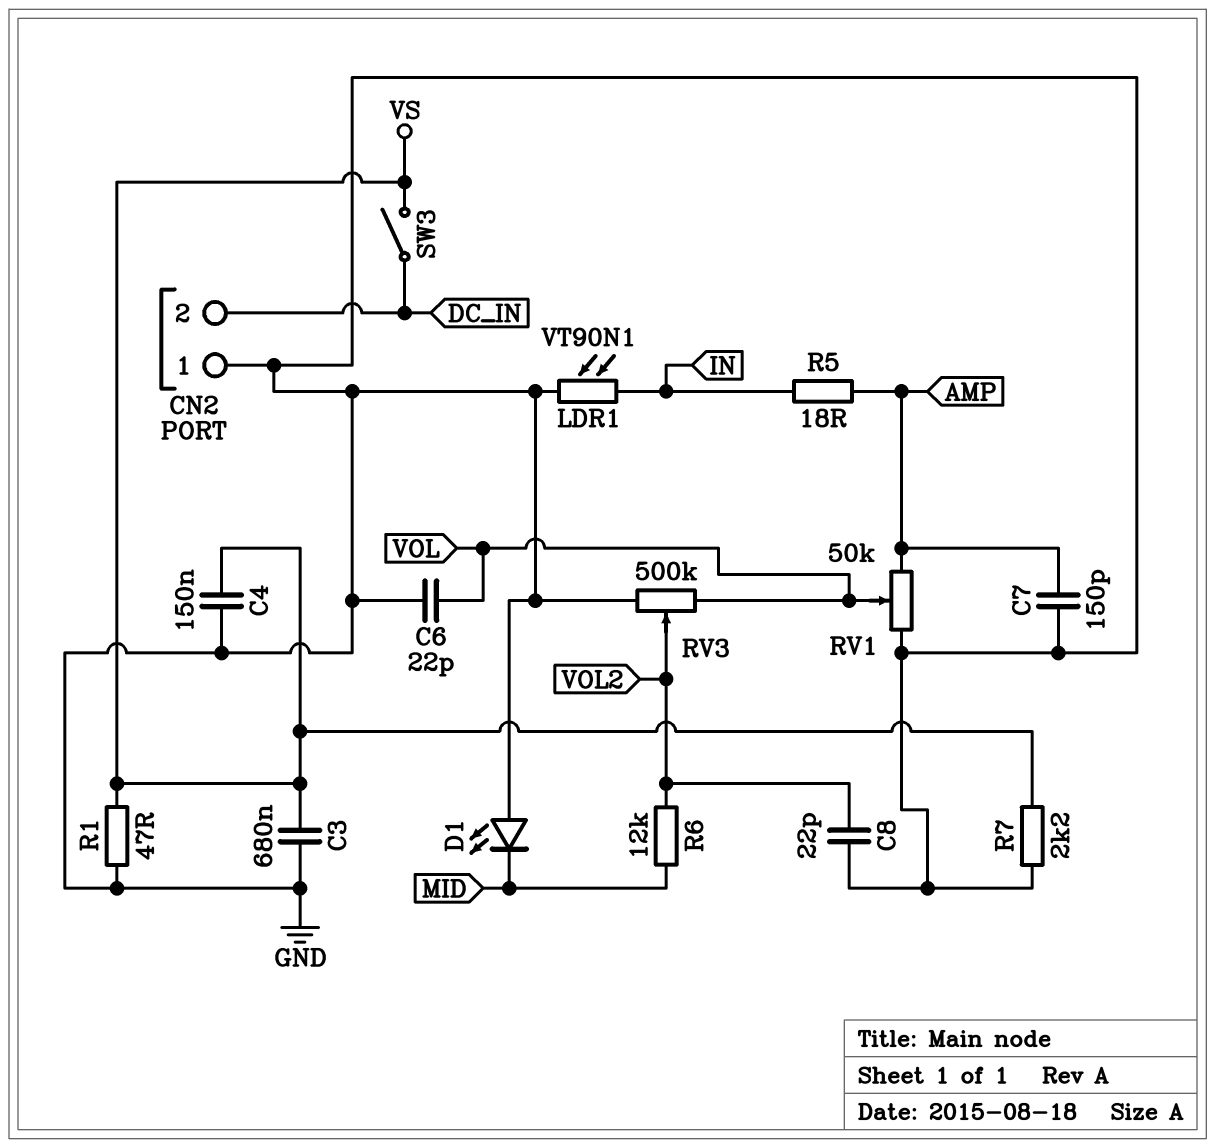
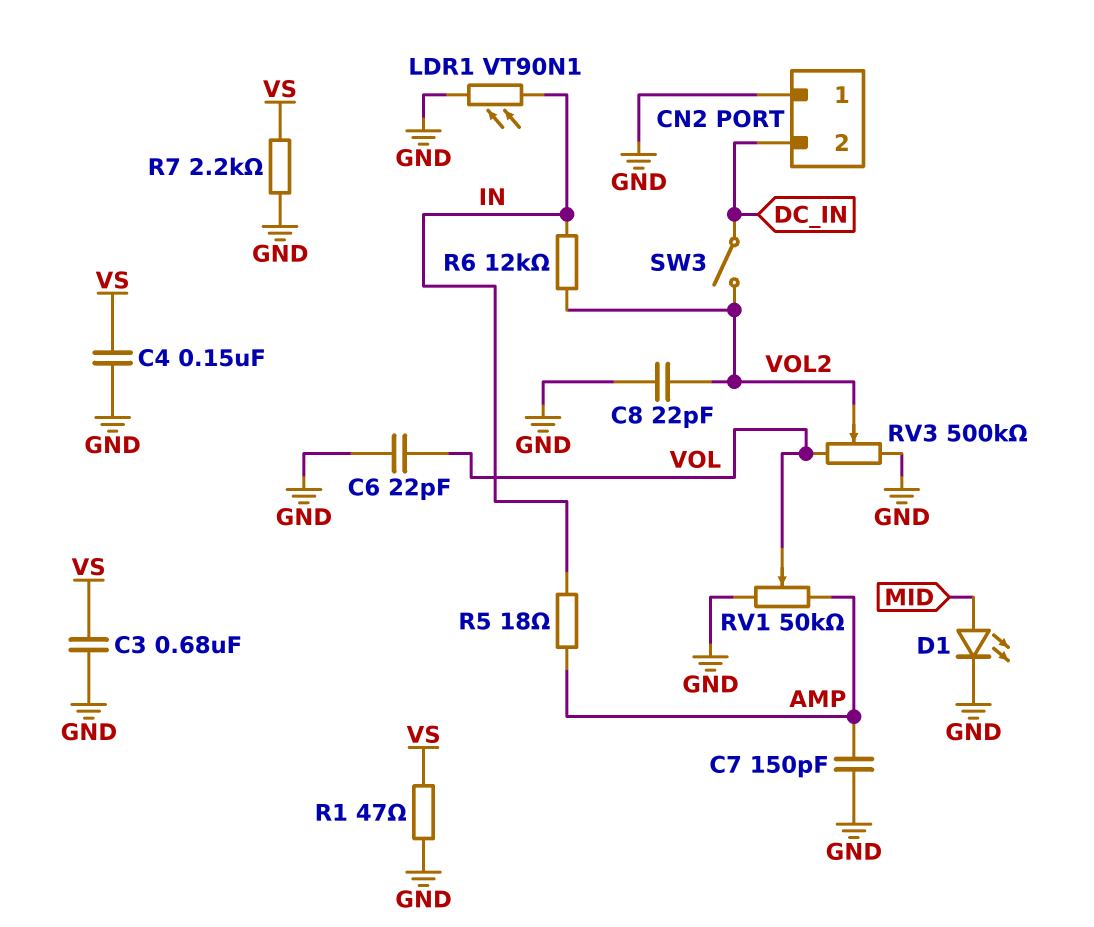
D1: LED (A GND, K MID) -> LED (A MID, K GND)
R6: 12k (MID, VOL2) -> 12k (IN, VOL2)
SW3: switch (DC_IN, VS) -> switch (DC_IN, VOL2)

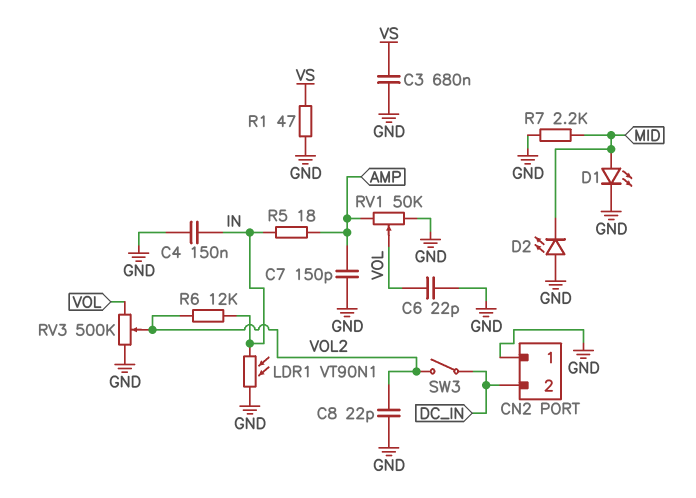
C4: 150nF (GND, VS) -> 150nF (GND, IN)
D2: none -> LED (A GND, K MID)
R7: 2.2k (GND, VS) -> 2.2k (GND, MID)

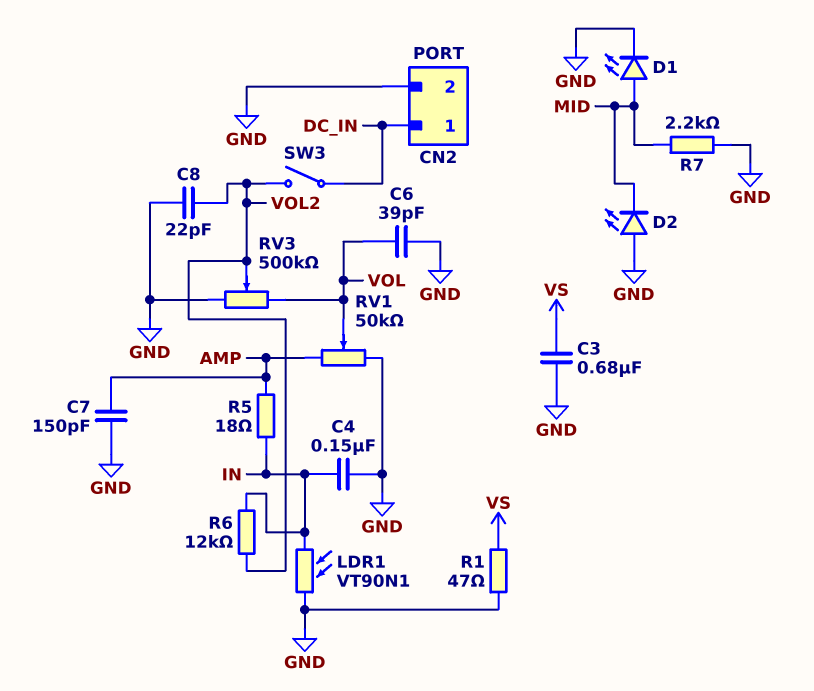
C6: 22pF (GND, VOL) -> 39pF (GND, VOL)
CN2 pin 1: GND -> DC_IN
CN2 pin 2: DC_IN -> GND

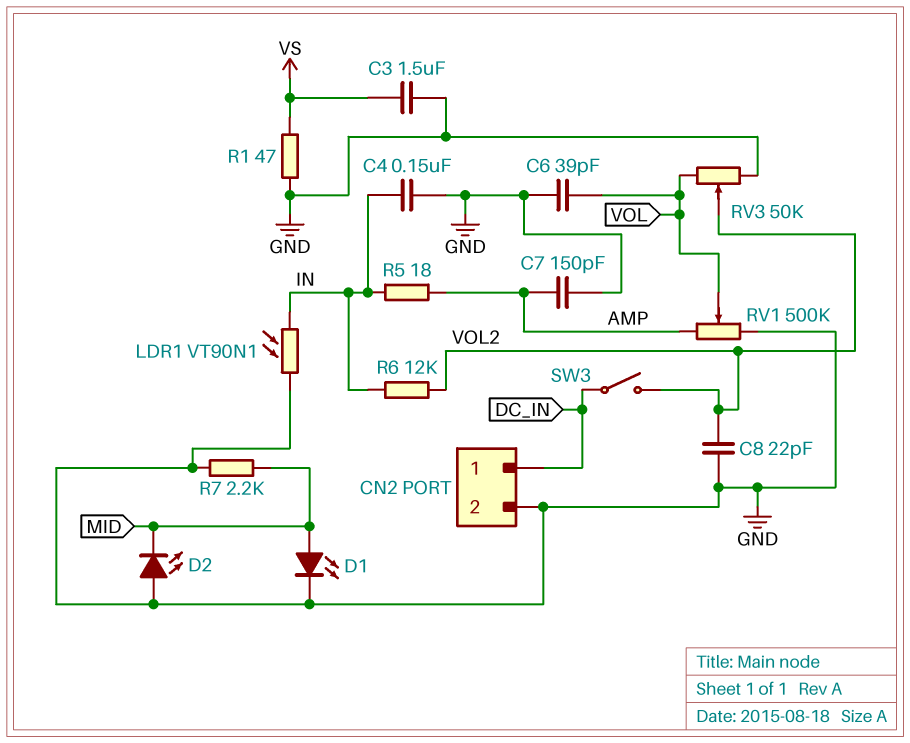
C3: 680nF (GND, VS) -> 1.5uF (GND, VS)
RV1: 50k (AMP, GND, wiper VOL) -> 500k (AMP, GND, wiper VOL)
RV3: 500k (GND, VOL, wiper VOL2) -> 50k (GND, VOL, wiper VOL2)

